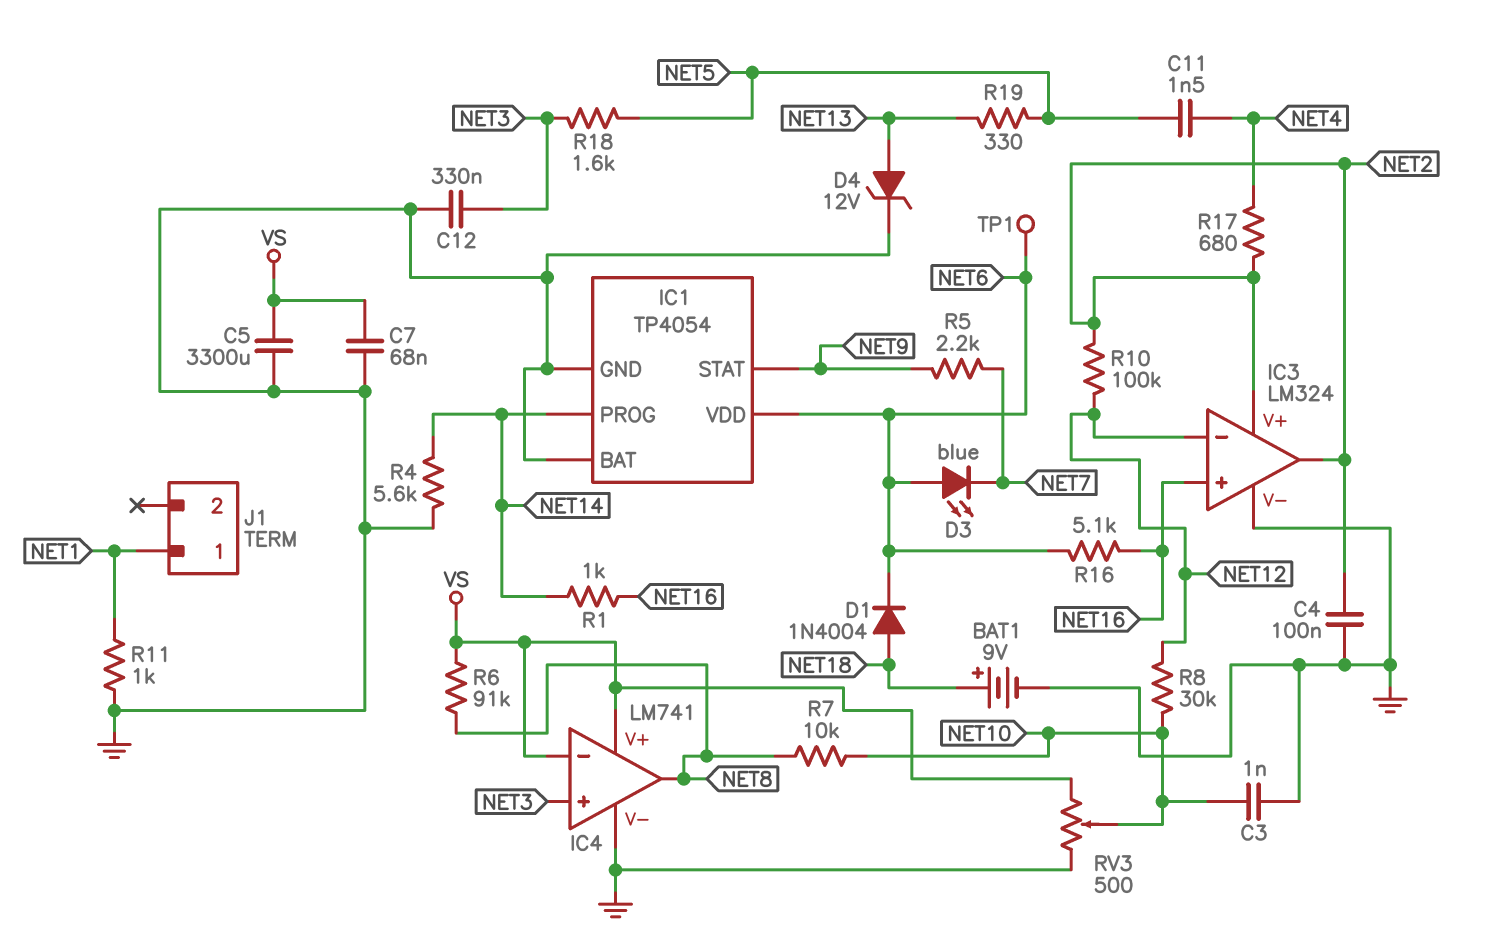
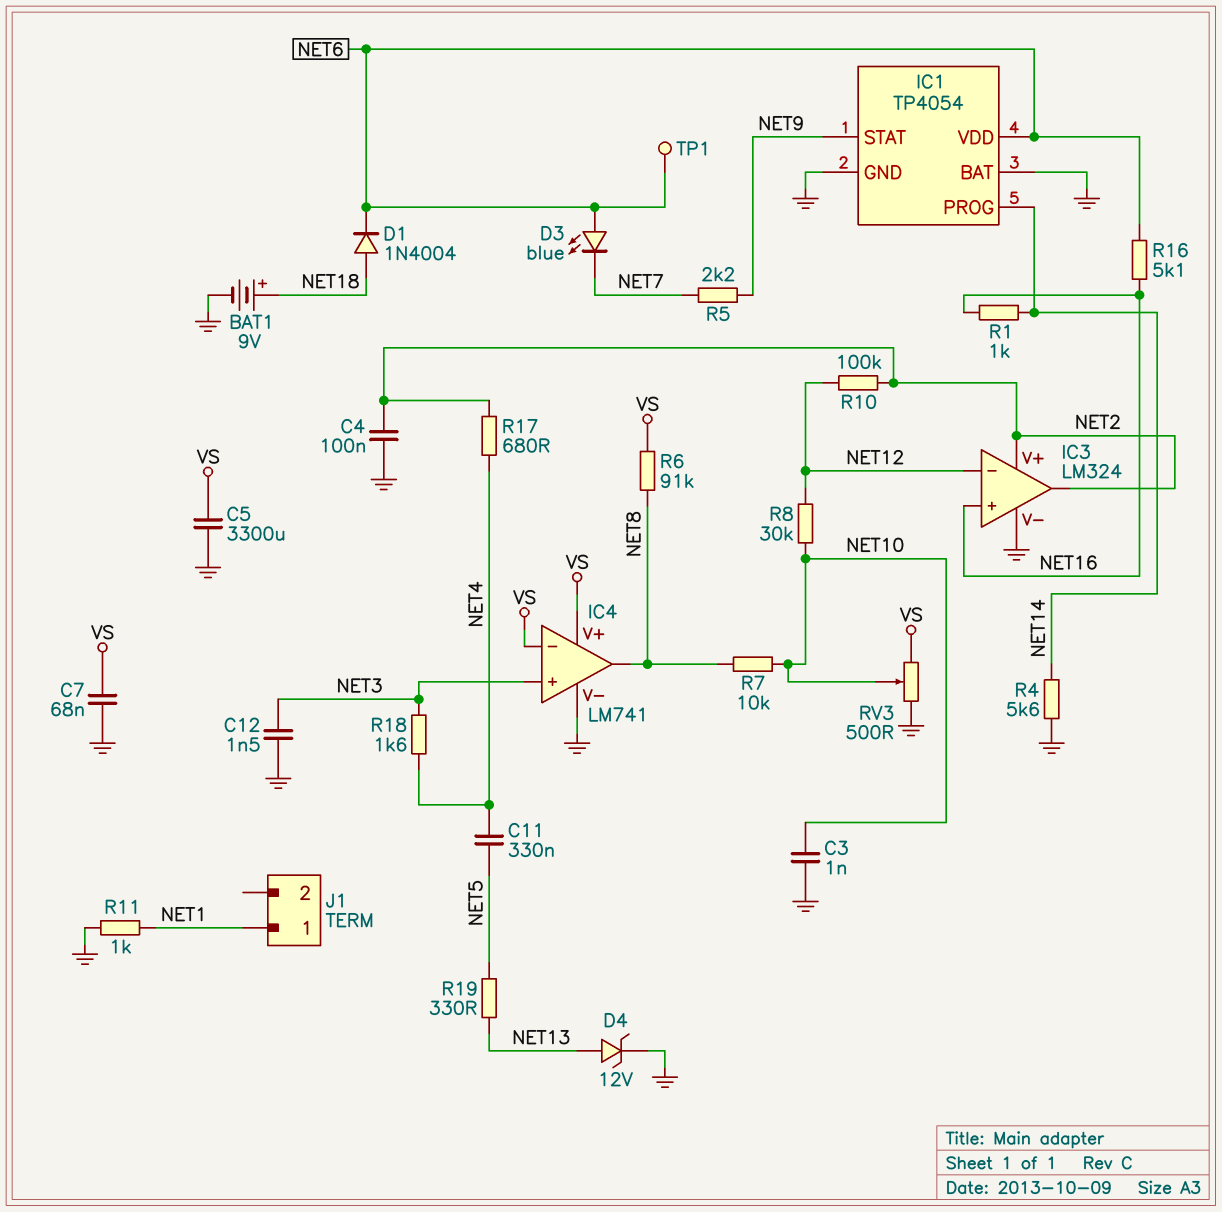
C11: 1.5nF (NET4, NET5) -> 330nF (NET4, NET5)
C12: 330nF (GND, NET3) -> 1.5nF (GND, NET3)
R18: 1.6k (NET3, NET5) -> 1.6k (NET3, NET4)

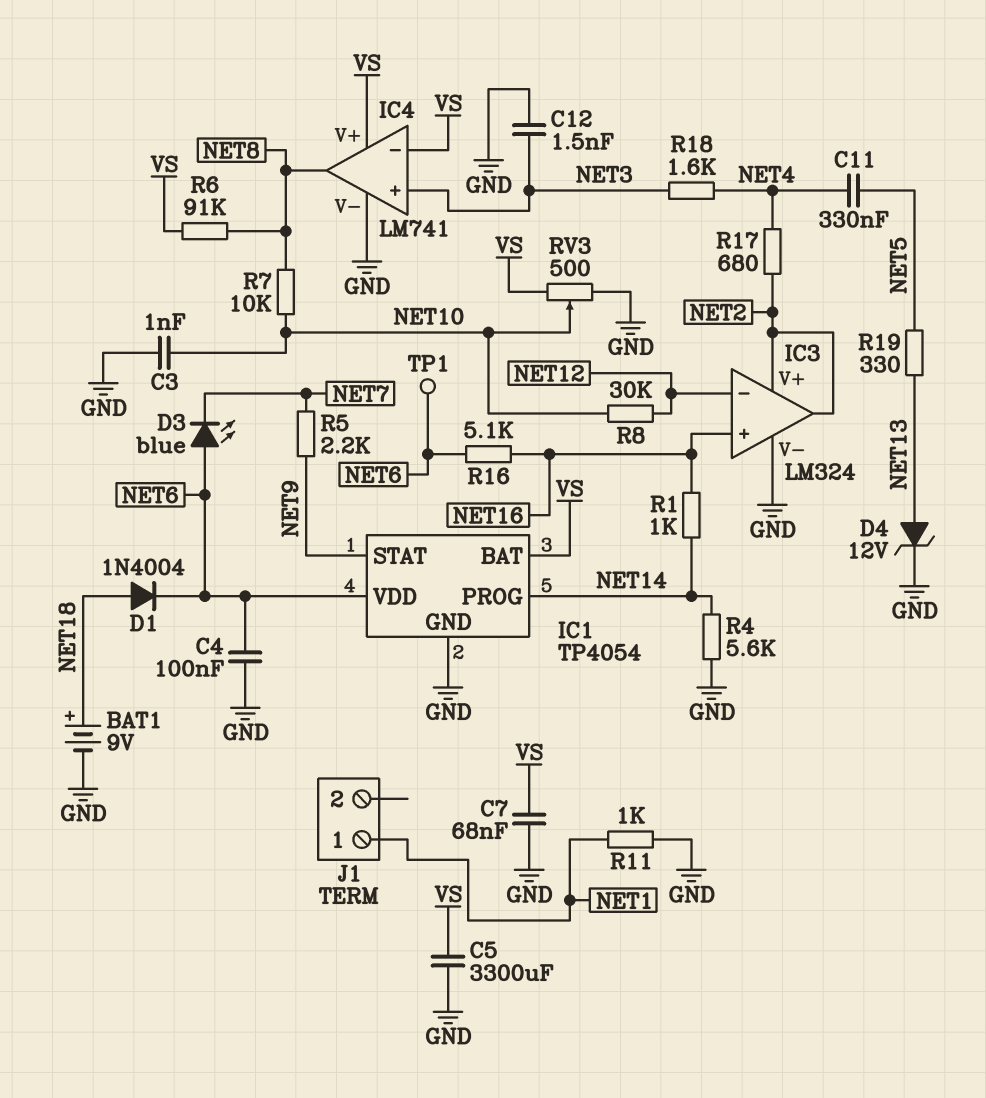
C4: 100nF (GND, NET2) -> 100nF (GND, NET6)
IC1 pin BAT: GND -> VS
R10: 100k (NET2, NET12) -> none

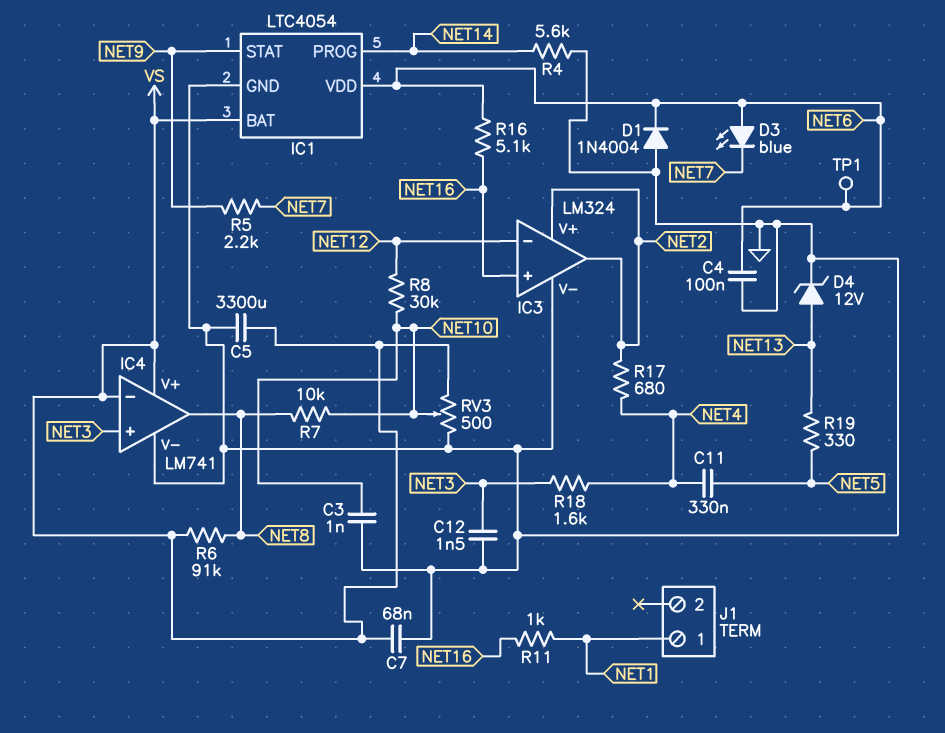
BAT1: 9V (plus NET18, minus GND) -> none
D1: diode 1N4004 (A NET18, K NET6) -> diode 1N4004 (A GND, K NET6)
IC1: TP4054 -> LTC4054
R1: 1k (NET14, NET16) -> none
R11: 1k (GND, NET1) -> 1k (NET1, NET16)

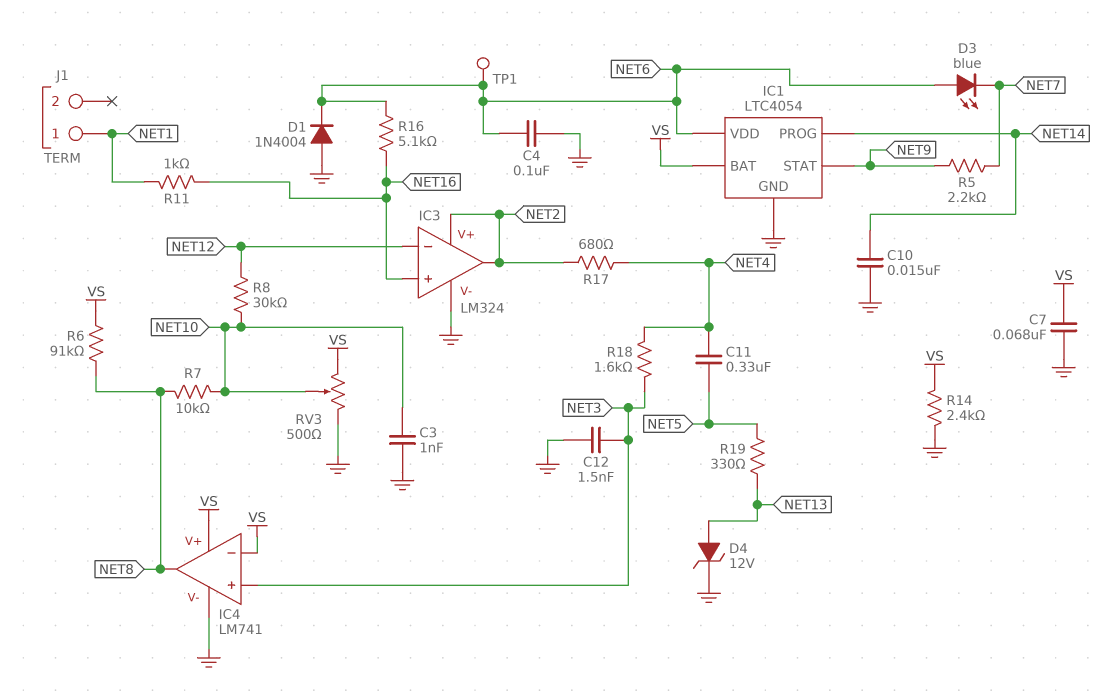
C5: 3300uF (GND, VS) -> none
C10: none -> 15nF (GND, NET14)
R4: 5.6k (GND, NET14) -> none
R14: none -> 2.4k (GND, VS)

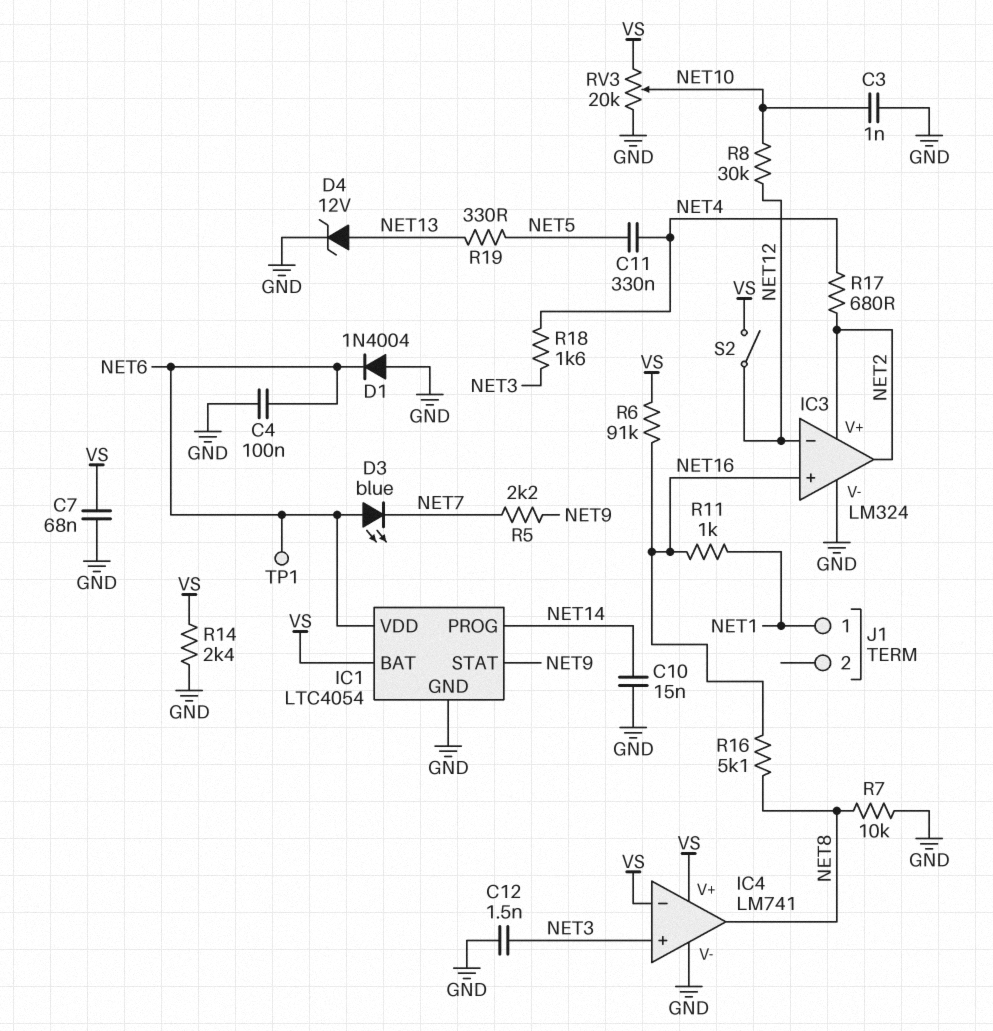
R6: 91k (NET8, VS) -> 91k (NET16, VS)
R7: 10k (NET8, NET10) -> 10k (GND, NET8)
R16: 5.1k (NET6, NET16) -> 5.1k (NET8, NET16)
RV3: 500 (GND, VS, wiper NET10) -> 20k (GND, VS, wiper NET10)
S2: none -> switch (NET12, VS)

